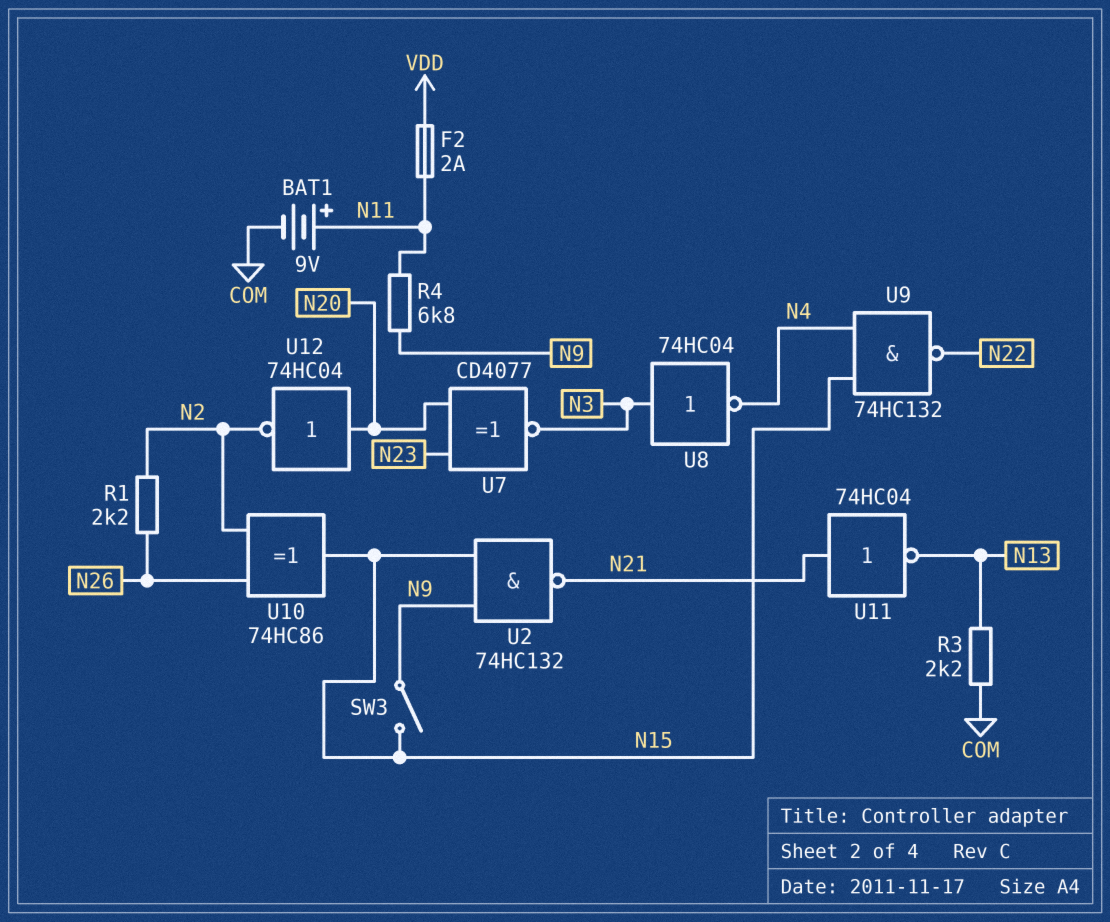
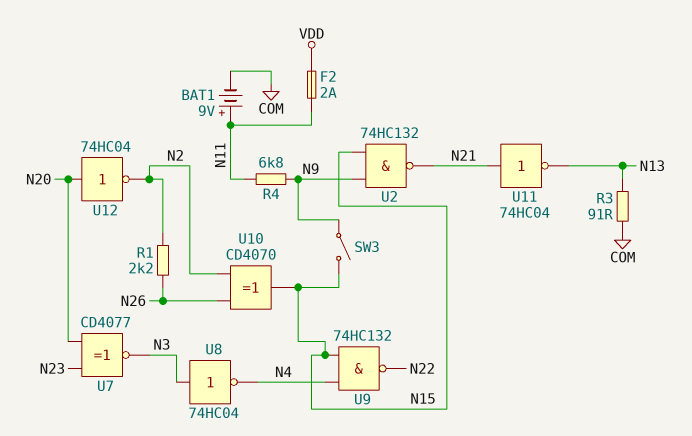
R3: 2.2k (COM, N13) -> 91 (COM, N13)
U10: XOR 74HC86 (in N2, in N26, out N15) -> XOR CD4070 (in N2, in N26, out N15)

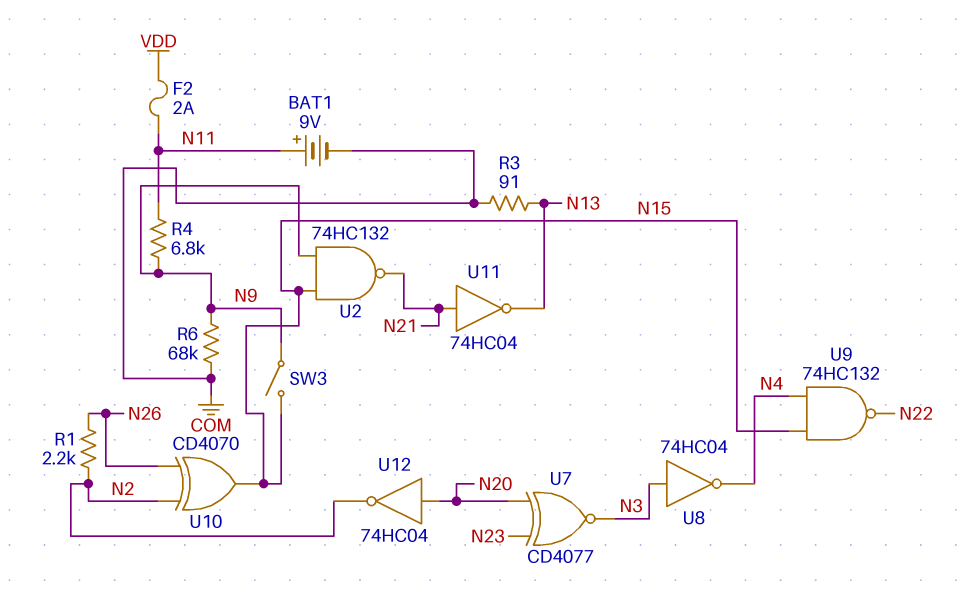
R6: none -> 68k (COM, N9)

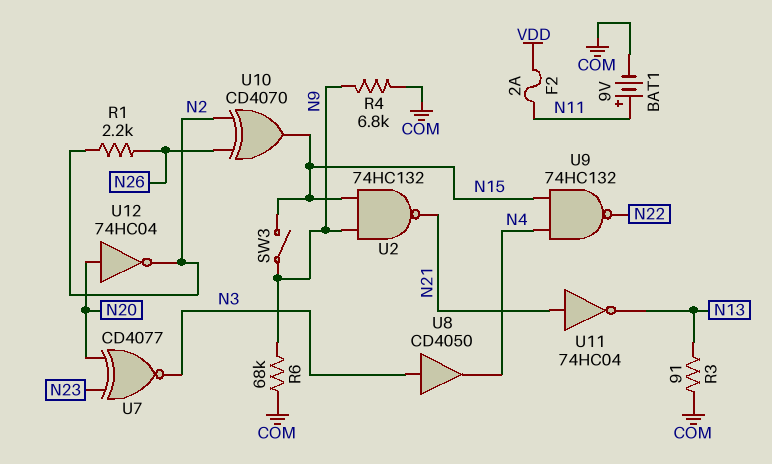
R4: 6.8k (N9, N11) -> 6.8k (COM, N9)
U8: NOT 74HC04 (in N3, out N4) -> buffer CD4050 (in N3, out N4)

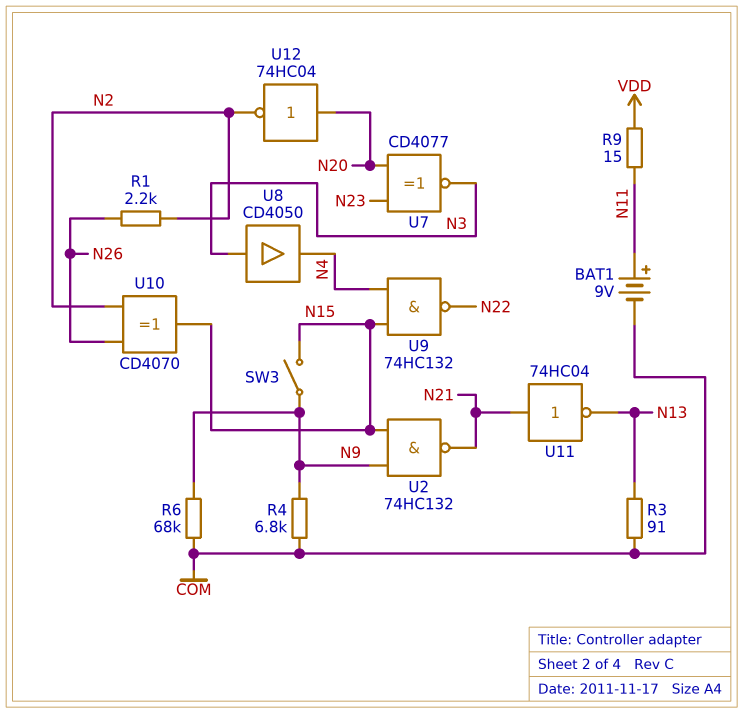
F2: 2A (N11, VDD) -> none
R9: none -> 15 (N11, VDD)

